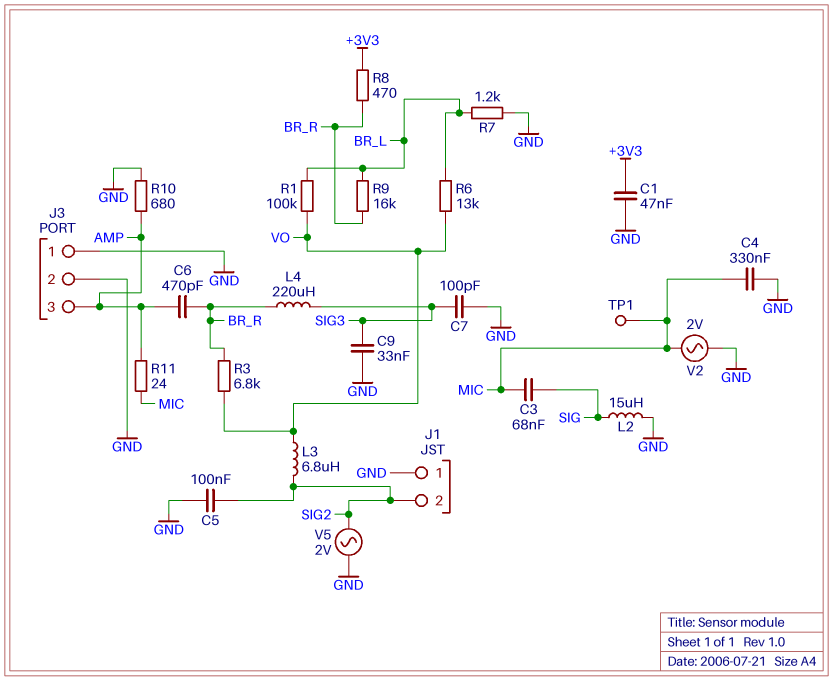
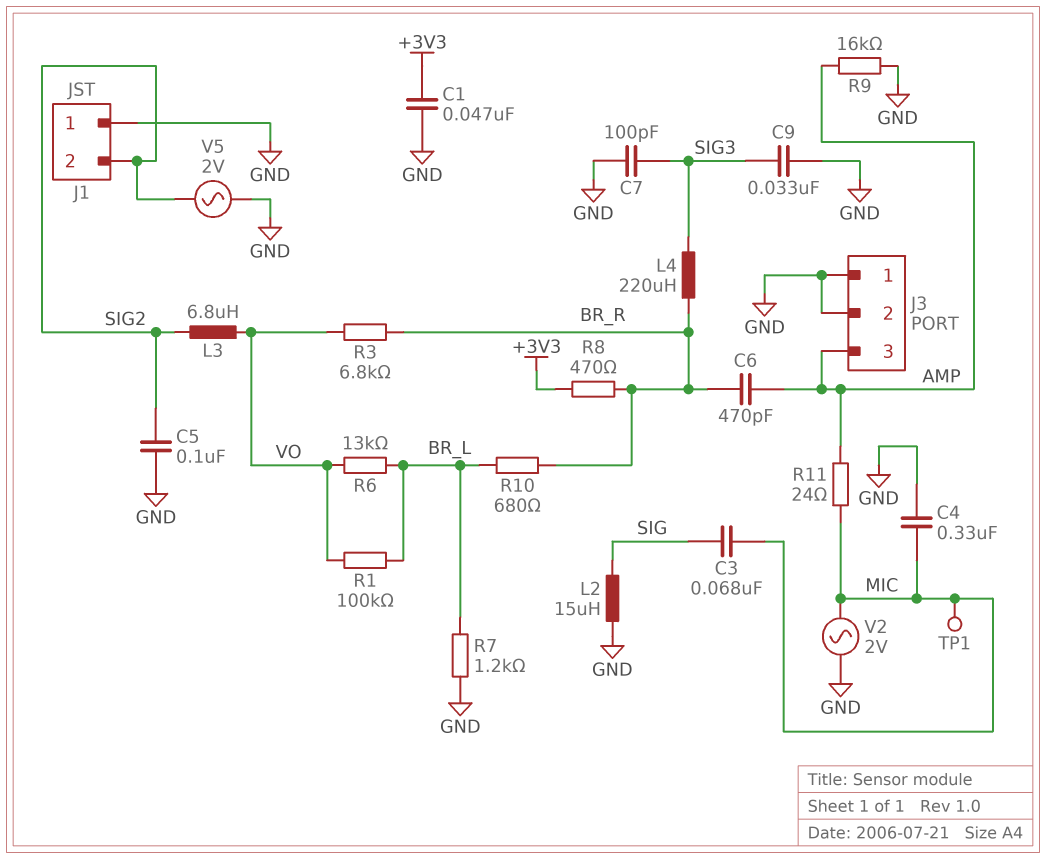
R9: 16k (BR_L, BR_R) -> 16k (AMP, GND)
R10: 680 (AMP, GND) -> 680 (BR_L, BR_R)

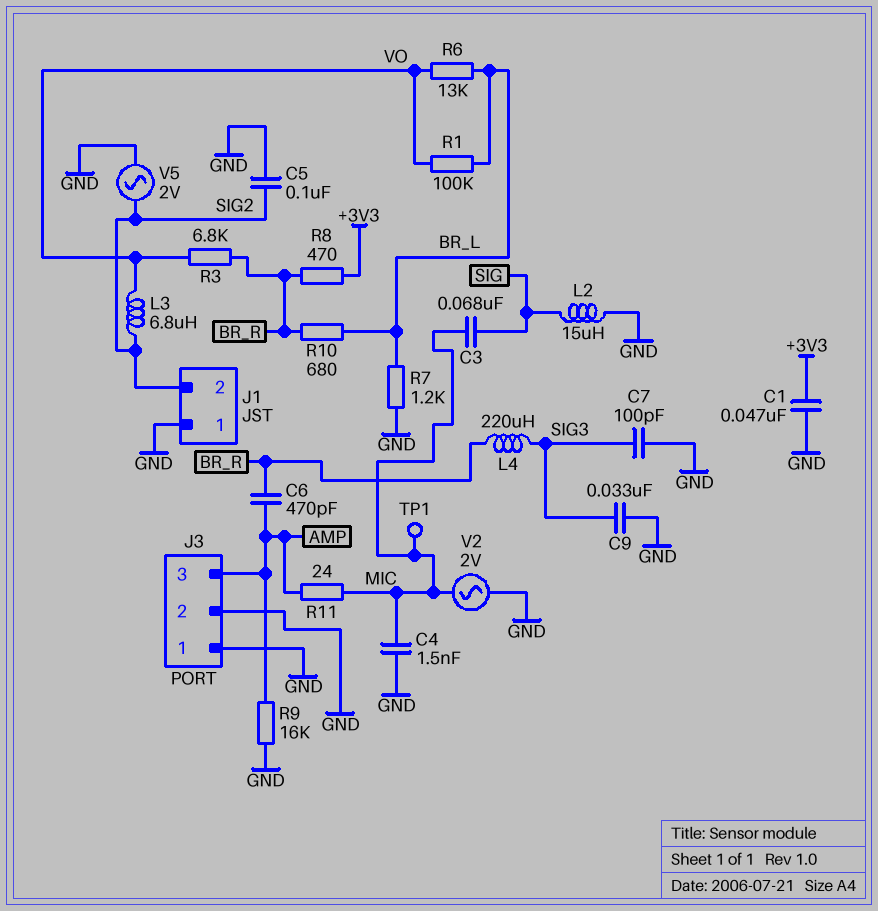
C4: 330nF (GND, MIC) -> 1.5nF (GND, MIC)

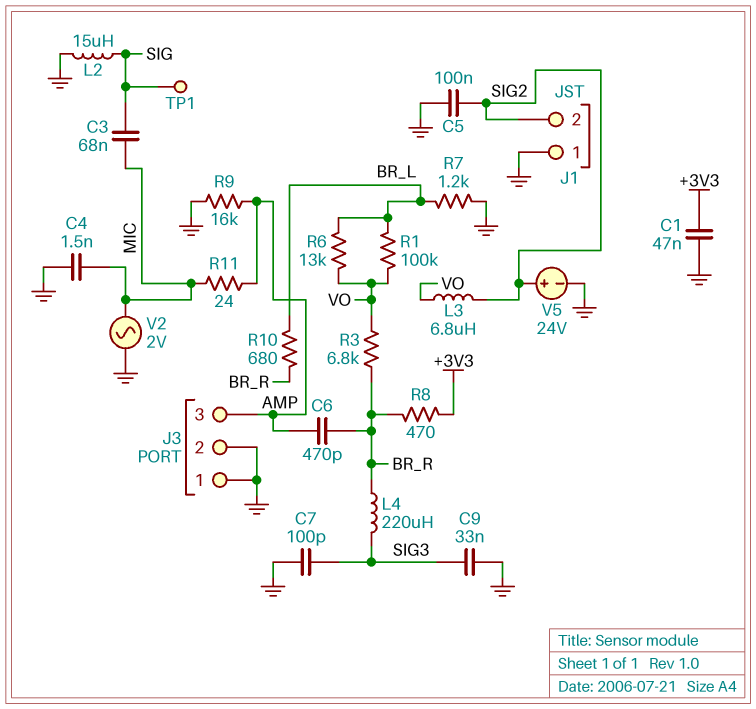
TP1: test point (MIC) -> test point (SIG)
V5: AC 2V (GND, SIG2) -> 24V (plus SIG2, minus GND)

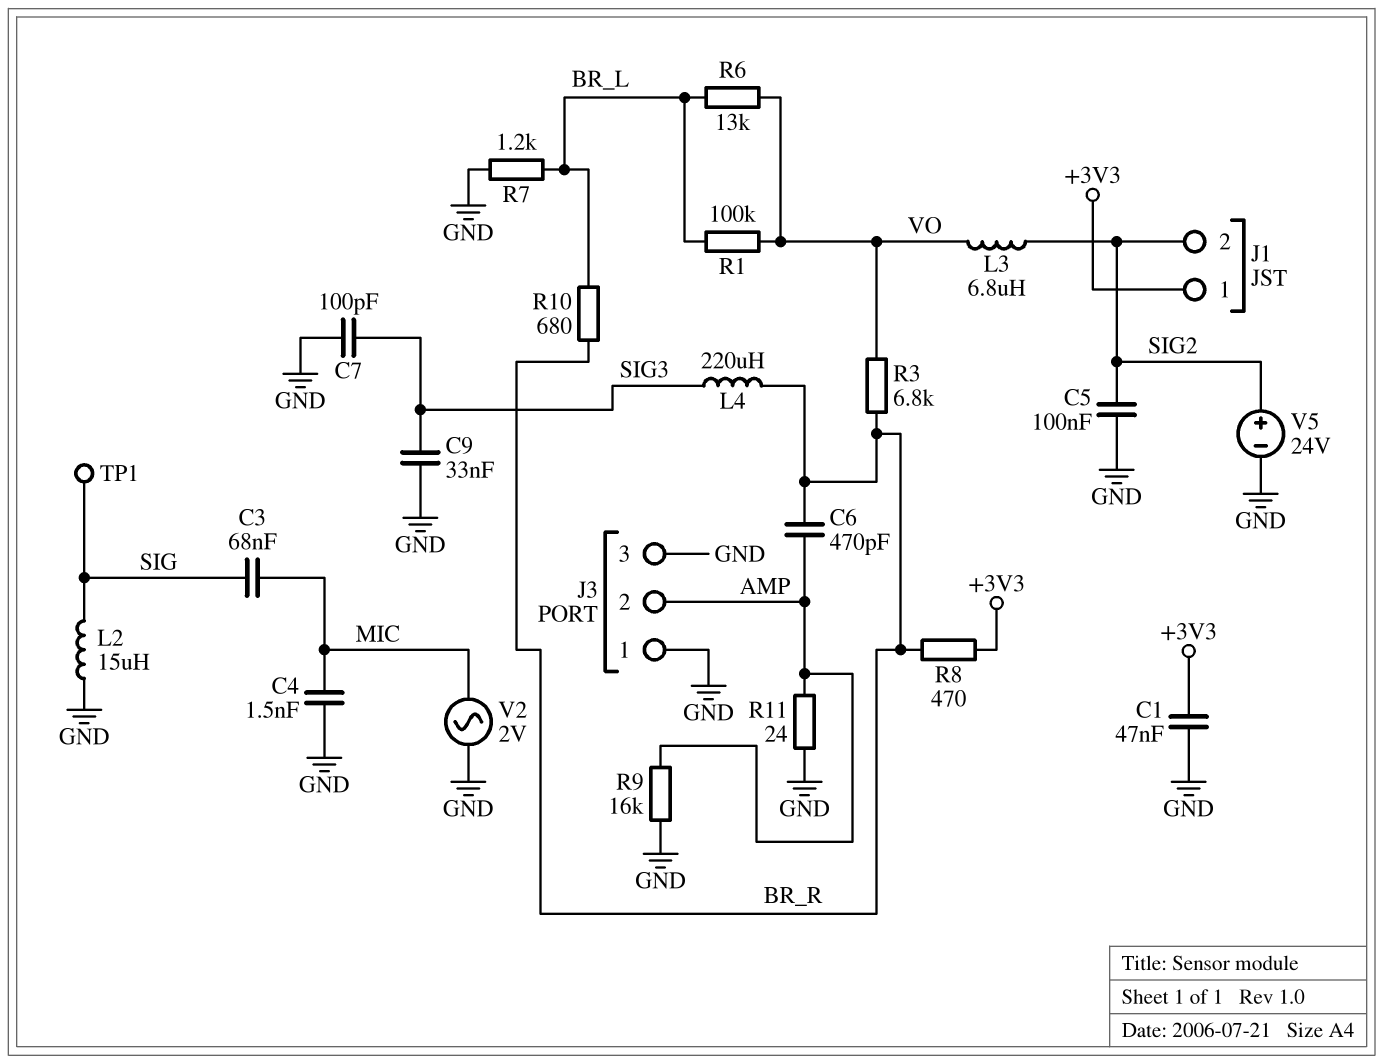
J1 pin 1: GND -> +3V3
J3 pin 2: GND -> AMP
J3 pin 3: AMP -> GND
R11: 24 (AMP, MIC) -> 24 (AMP, GND)

